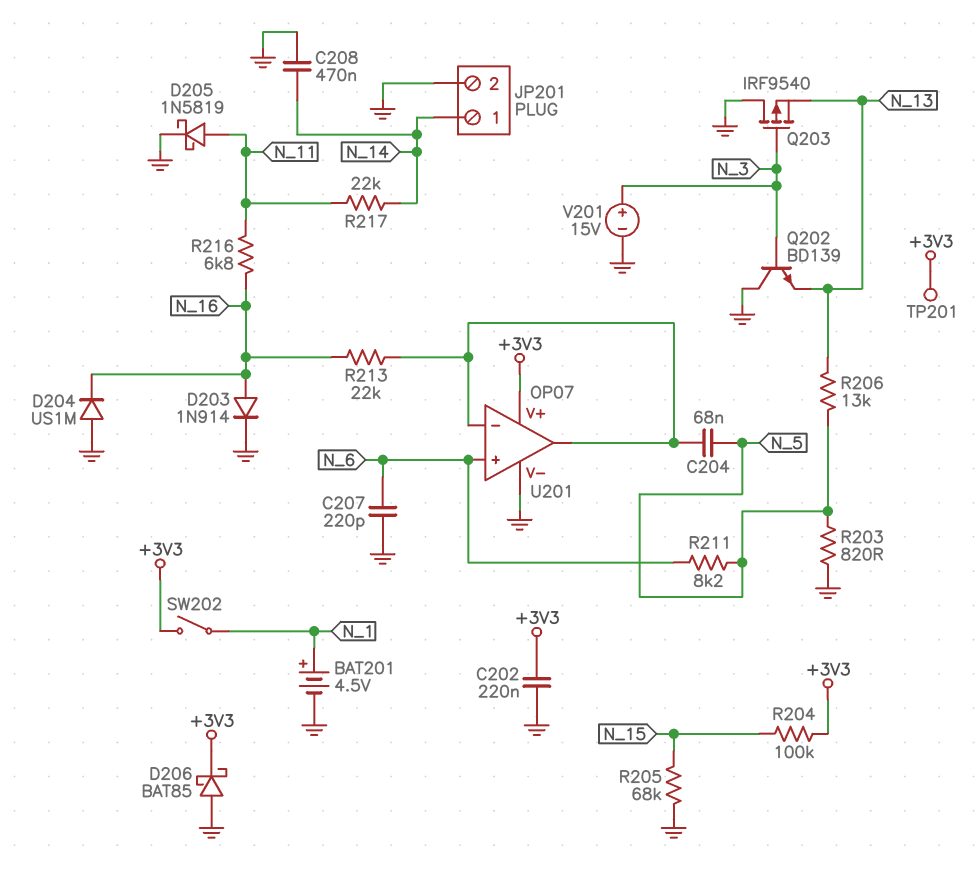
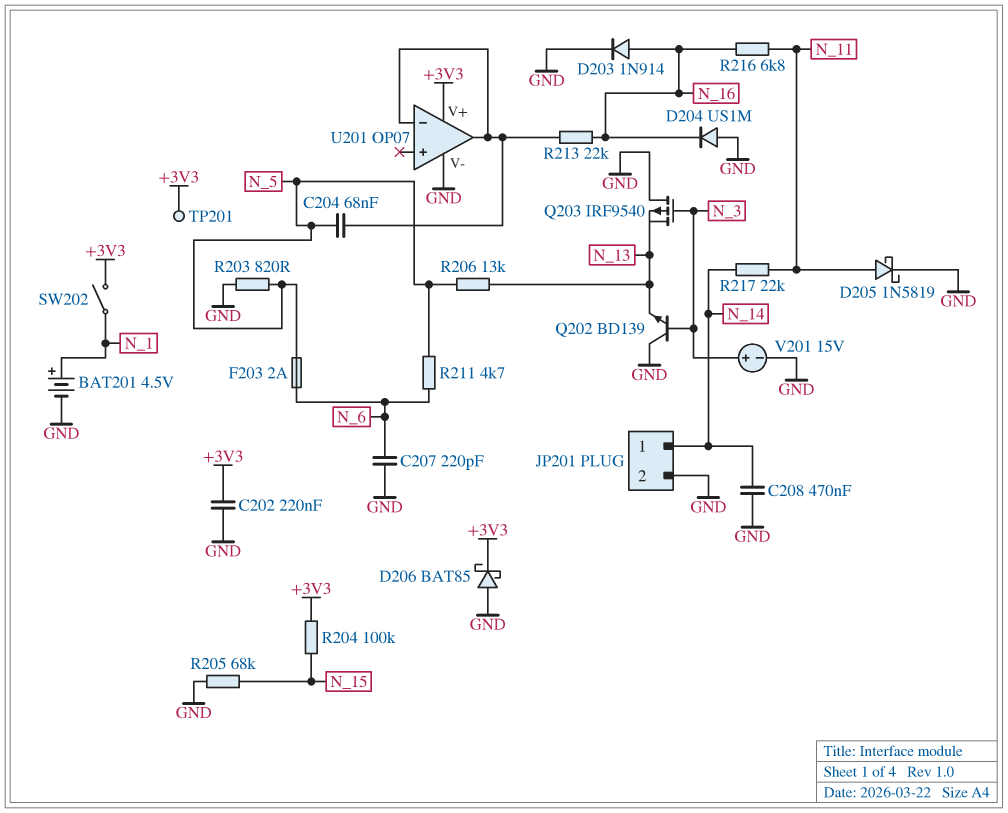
F203: none -> 2A (N_5, N_6)
R211: 8.2k (N_5, N_6) -> 4.7k (N_5, N_6)
U201 pin in+: N_6 -> none

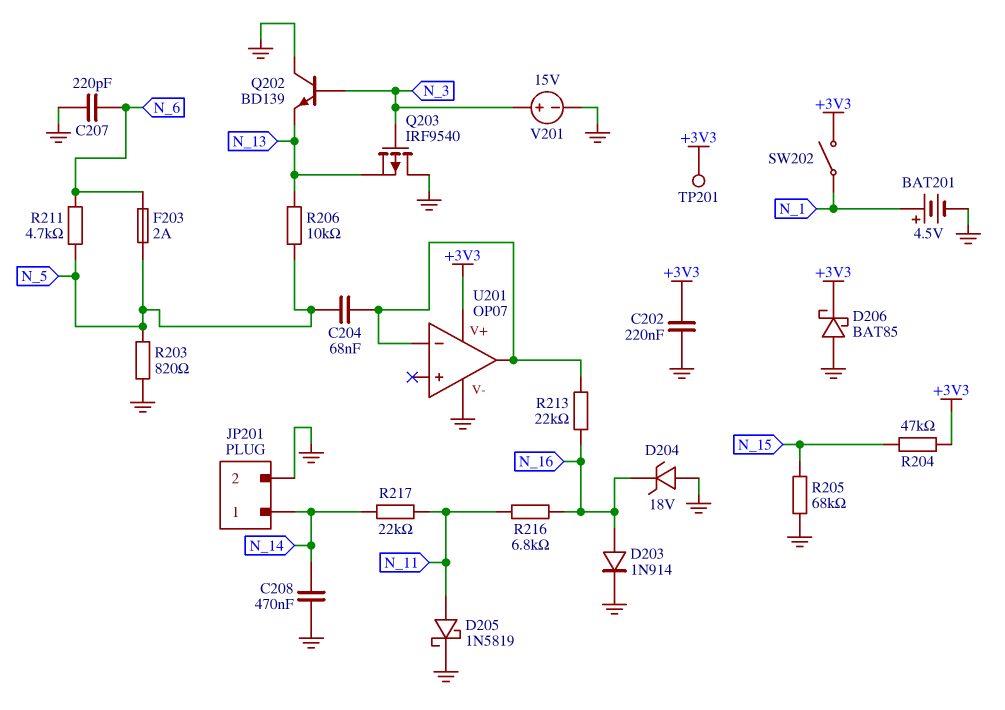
D204: diode US1M (A GND, K N_16) -> zener 18V (A GND, K N_16)
R204: 100k (+3V3, N_15) -> 47k (+3V3, N_15)
R206: 13k (N_5, N_13) -> 10k (N_5, N_13)

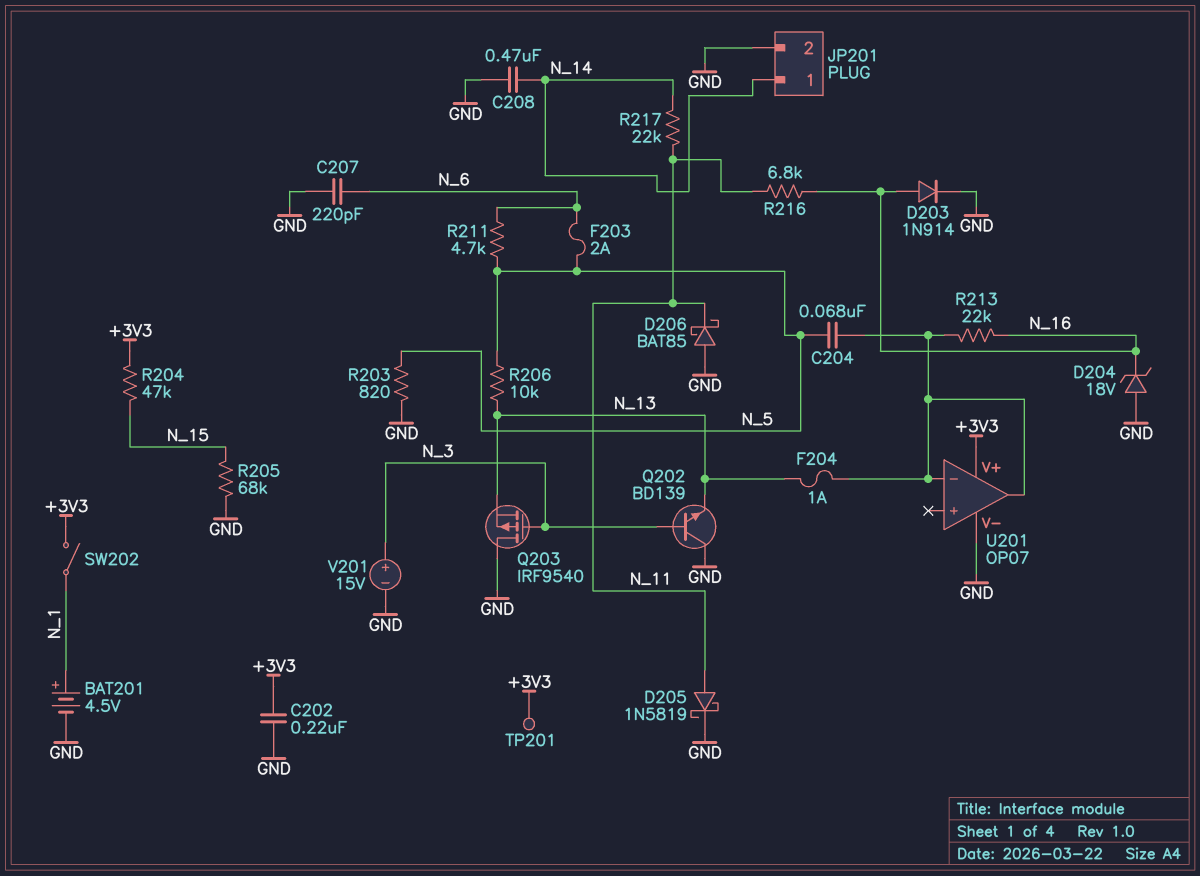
D206: schottky BAT85 (A GND, K +3V3) -> schottky BAT85 (A GND, K N_11)
F204: none -> 1A (N_13, U201/in-)

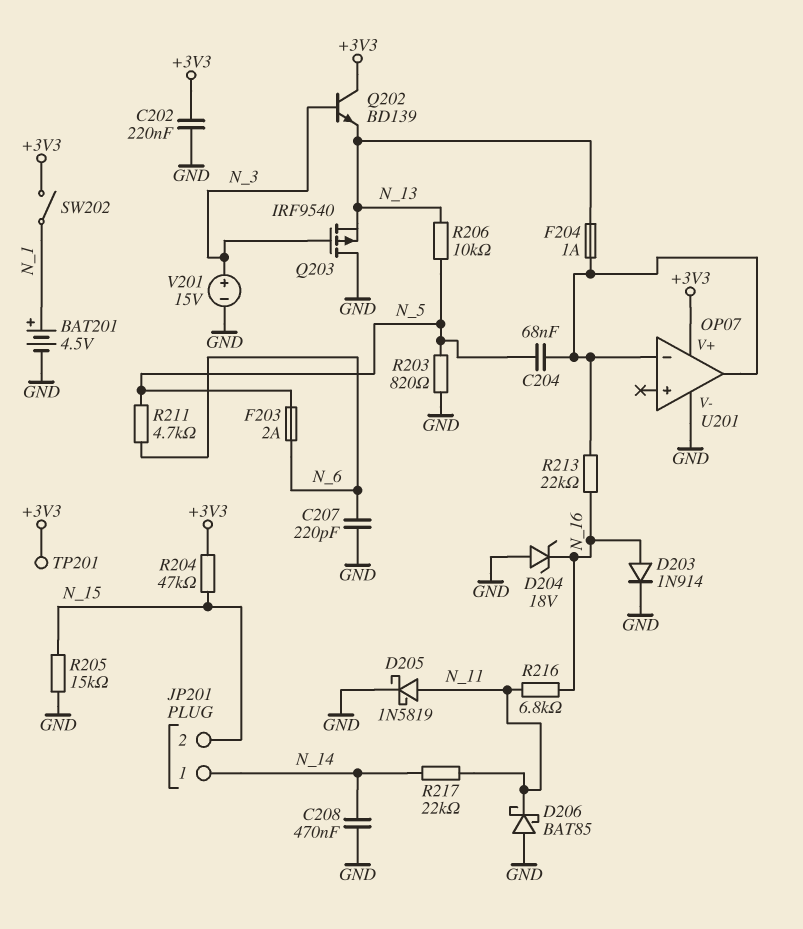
JP201 pin 2: GND -> N_15
Q202: NPN BD139 (B N_3, C GND, E N_13) -> NPN BD139 (B N_3, C +3V3, E N_13)
R205: 68k (GND, N_15) -> 15k (GND, N_15)

